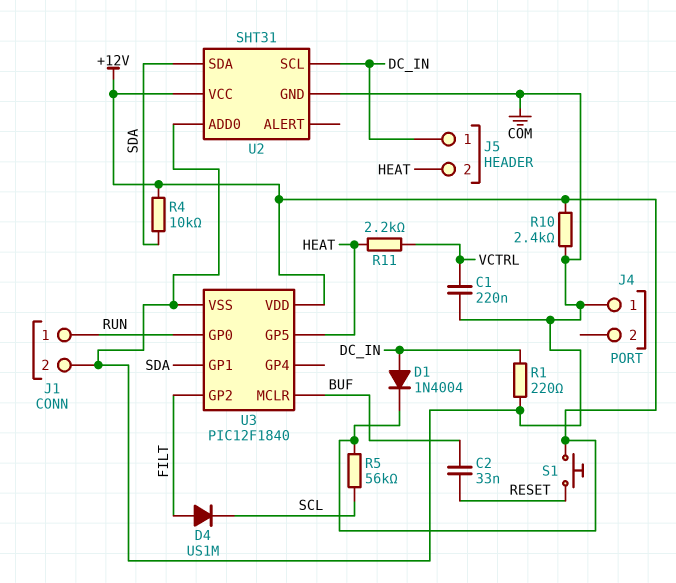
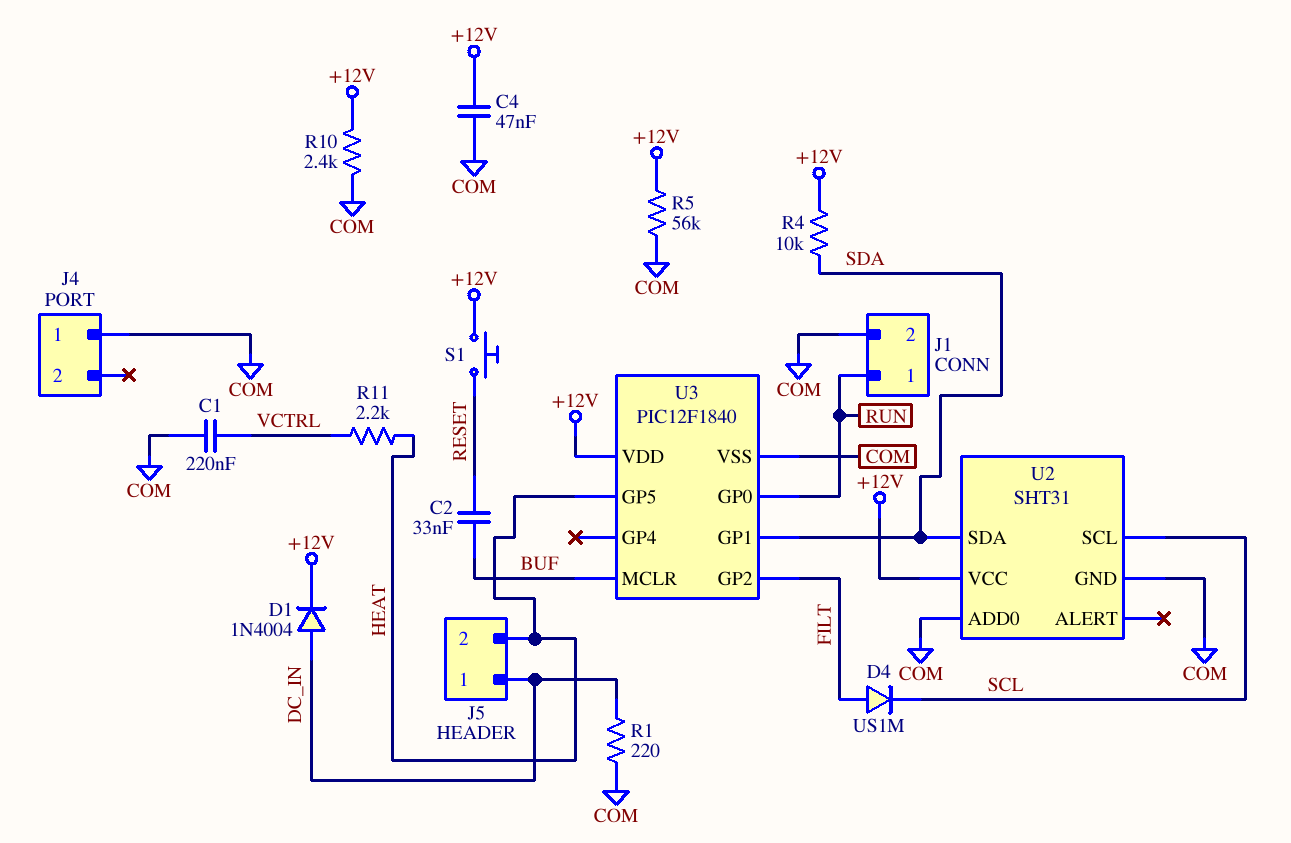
C4: none -> 47nF (+12V, COM)
R5: 56k (+12V, SCL) -> 56k (+12V, COM)
U2 pin SCL: DC_IN -> SCL

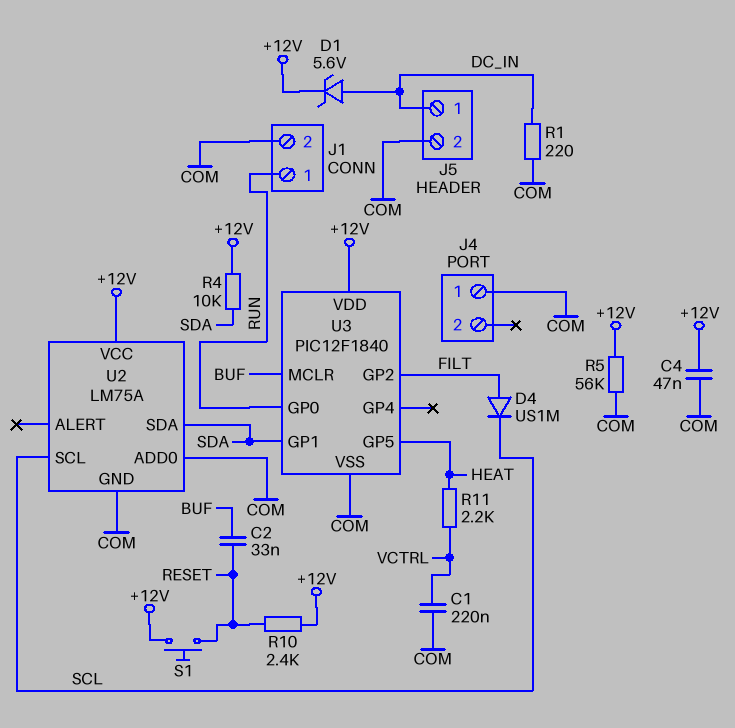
D1: diode 1N4004 (A DC_IN, K +12V) -> zener 5.6V (A DC_IN, K +12V)
J5 pin 2: HEAT -> COM
R10: 2.4k (+12V, COM) -> 2.4k (+12V, RESET)
U2: SHT31 -> LM75A

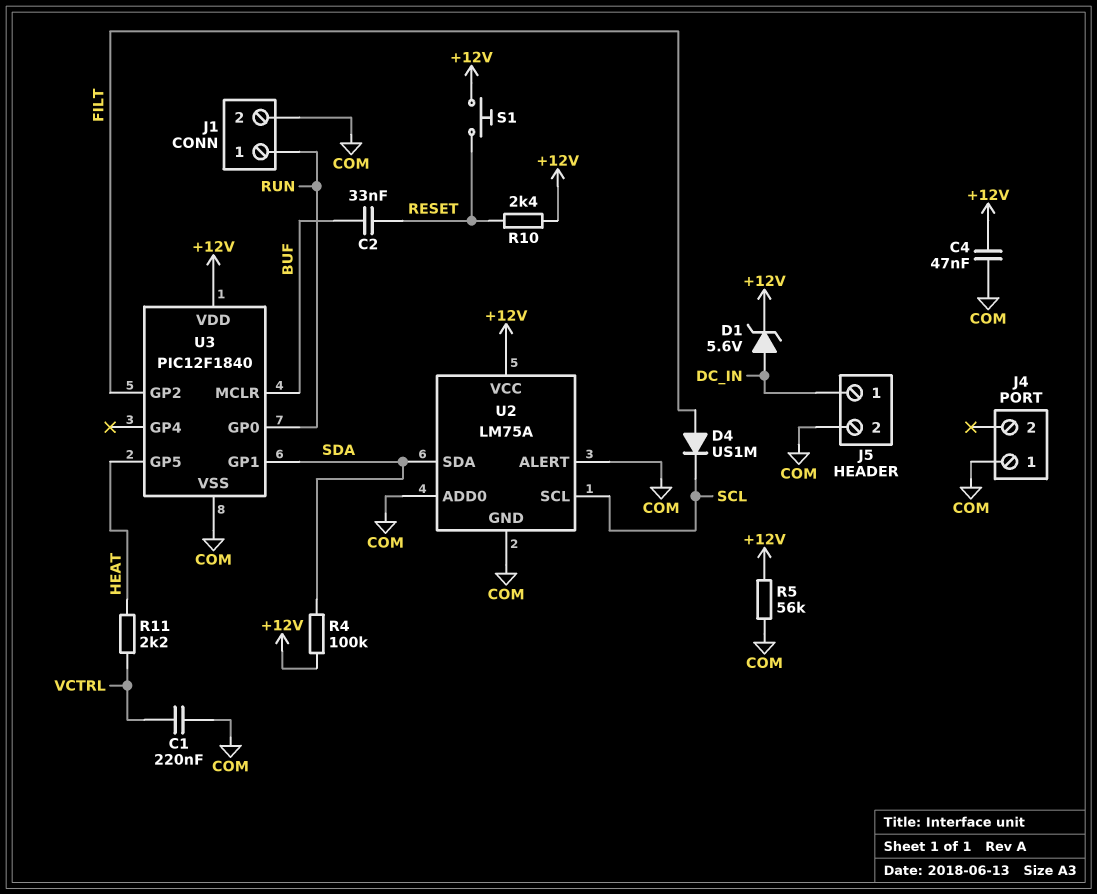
R1: 220 (COM, DC_IN) -> none
R4: 10k (+12V, SDA) -> 100k (+12V, SDA)
U2 pin ALERT: none -> COM

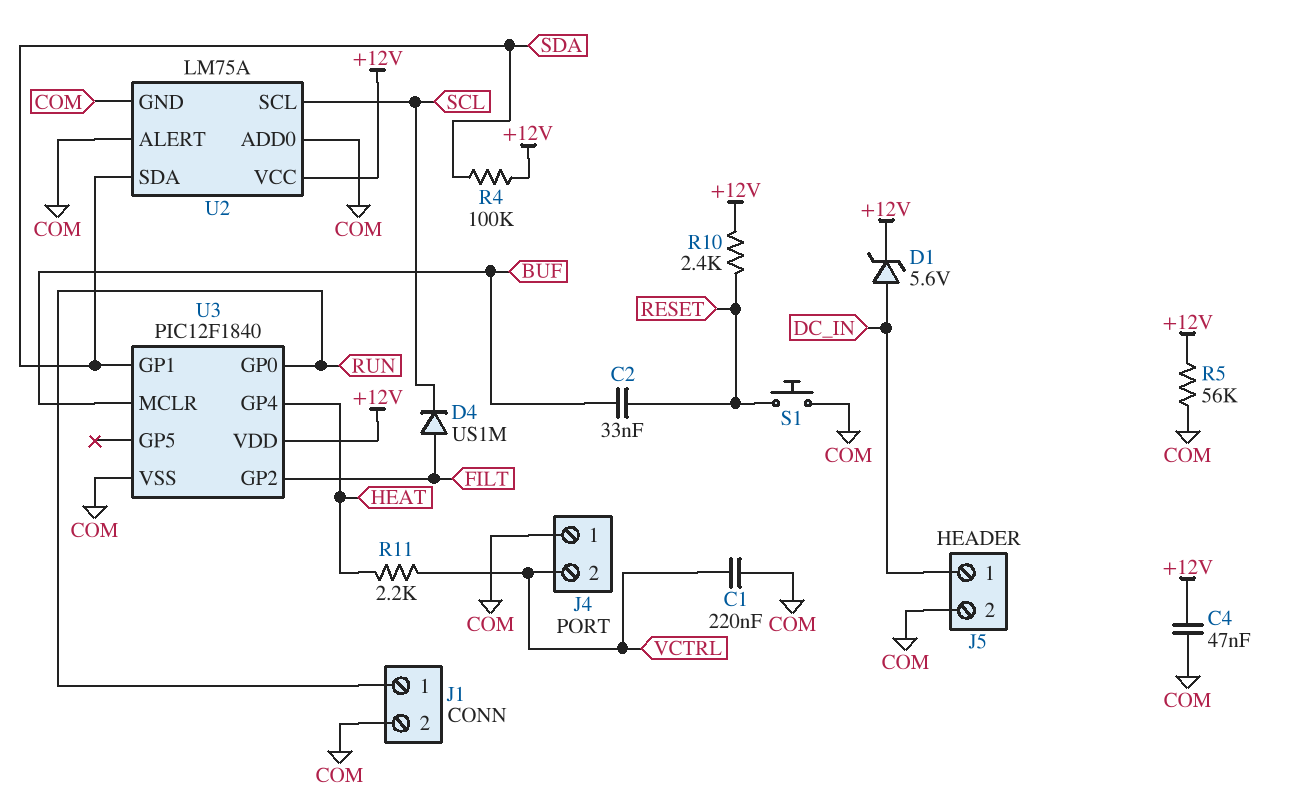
J4 pin 2: none -> VCTRL
S1: button (+12V, RESET) -> button (COM, RESET)
U3 pin GP4: none -> HEAT
U3 pin GP5: HEAT -> none

